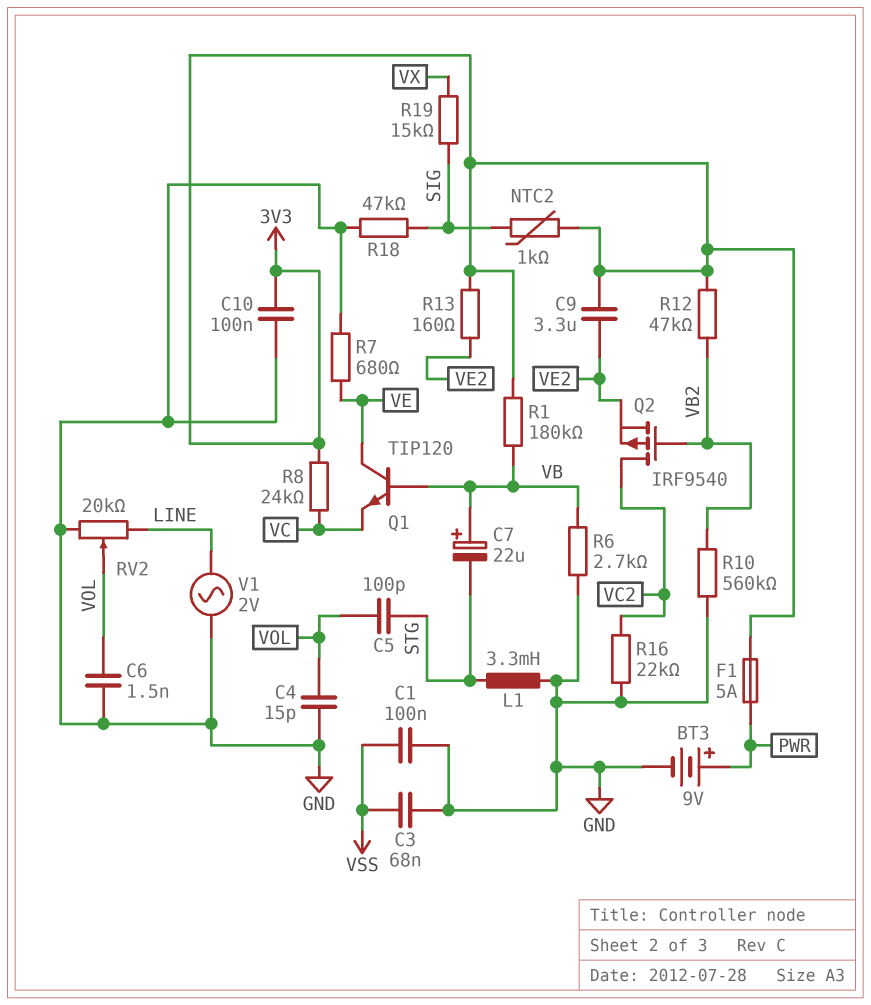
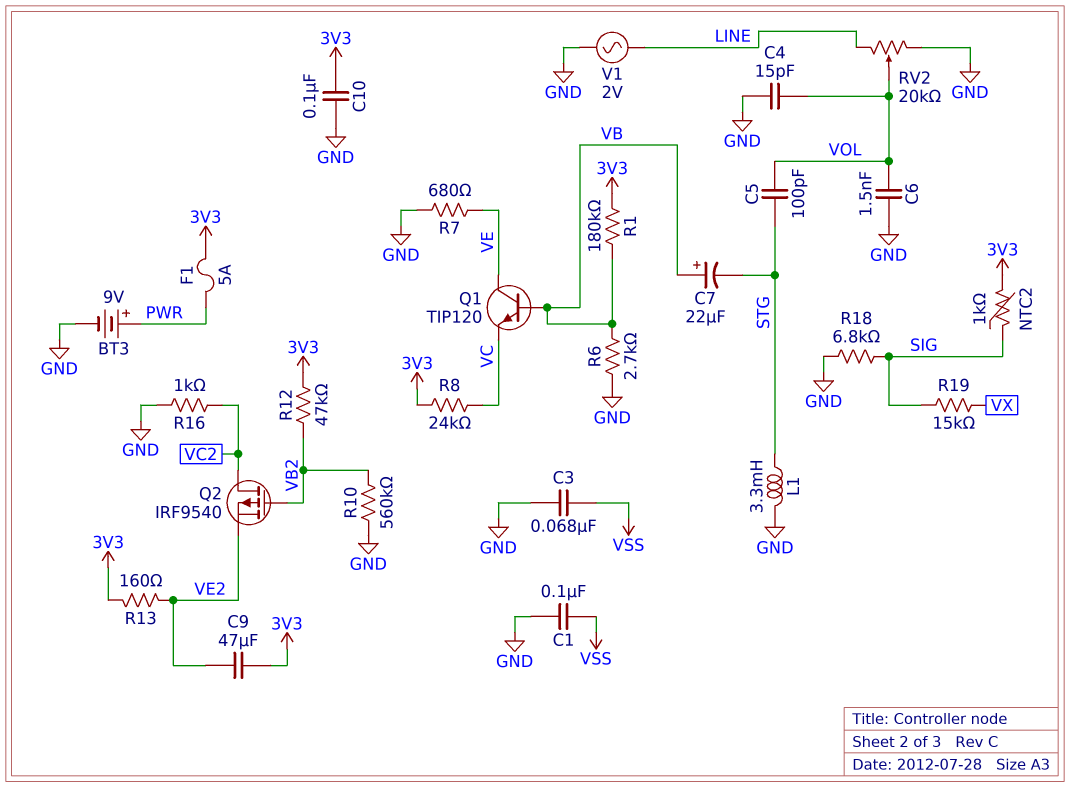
C9: 3.3uF (3V3, VE2) -> 47uF (3V3, VE2)
R16: 22k (GND, VC2) -> 1k (GND, VC2)
R18: 47k (GND, SIG) -> 6.8k (GND, SIG)

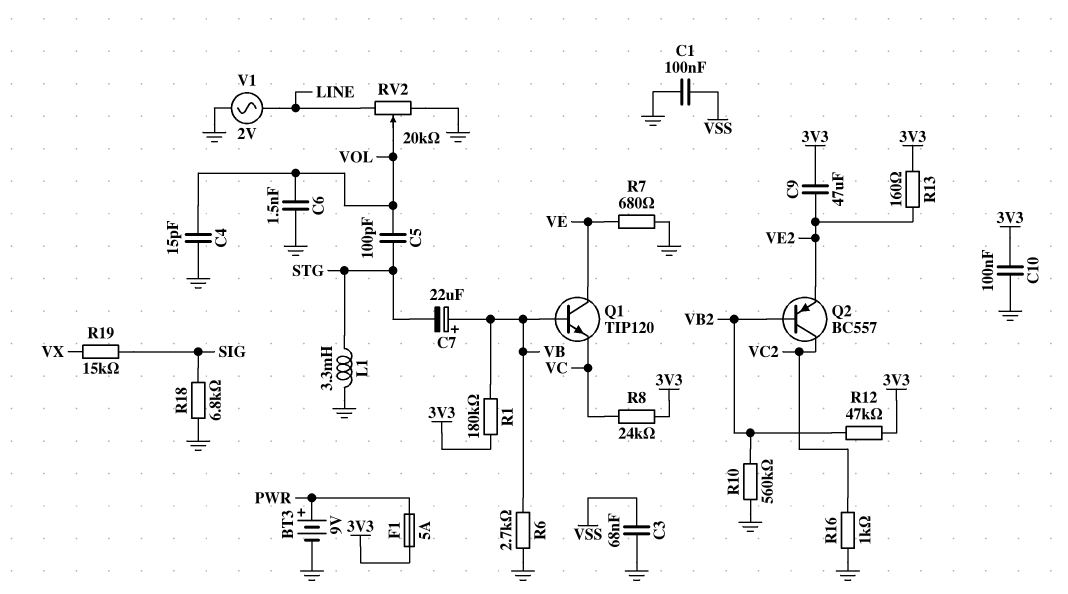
NTC2: 1k (3V3, SIG) -> none
Q2: PMOS IRF9540 (G VB2, D VC2, S VE2) -> PNP BC557 (B VB2, C VC2, E VE2)

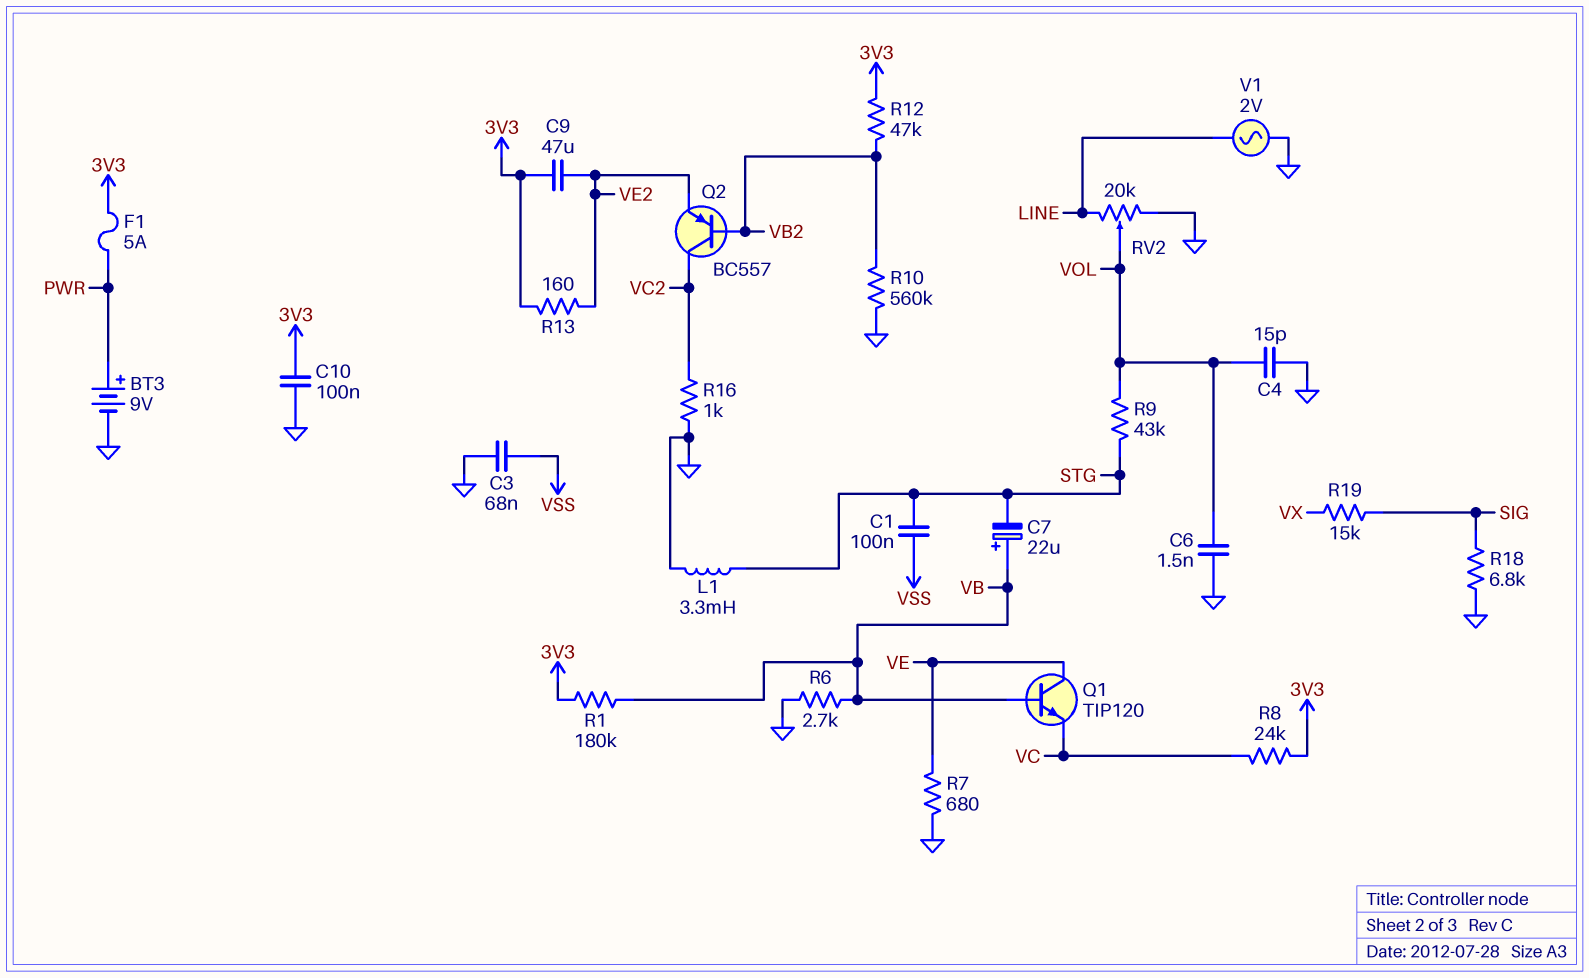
C1: 100nF (GND, VSS) -> 100nF (STG, VSS)
C5: 100pF (STG, VOL) -> none
R9: none -> 43k (STG, VOL)

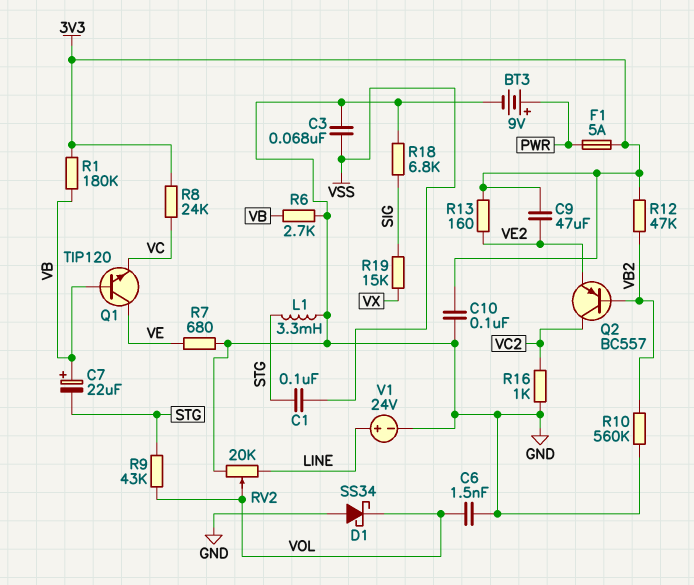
C4: 15pF (GND, VOL) -> none
D1: none -> schottky SS34 (A GND, K VOL)
V1: AC 2V (GND, LINE) -> 24V (plus LINE, minus GND)

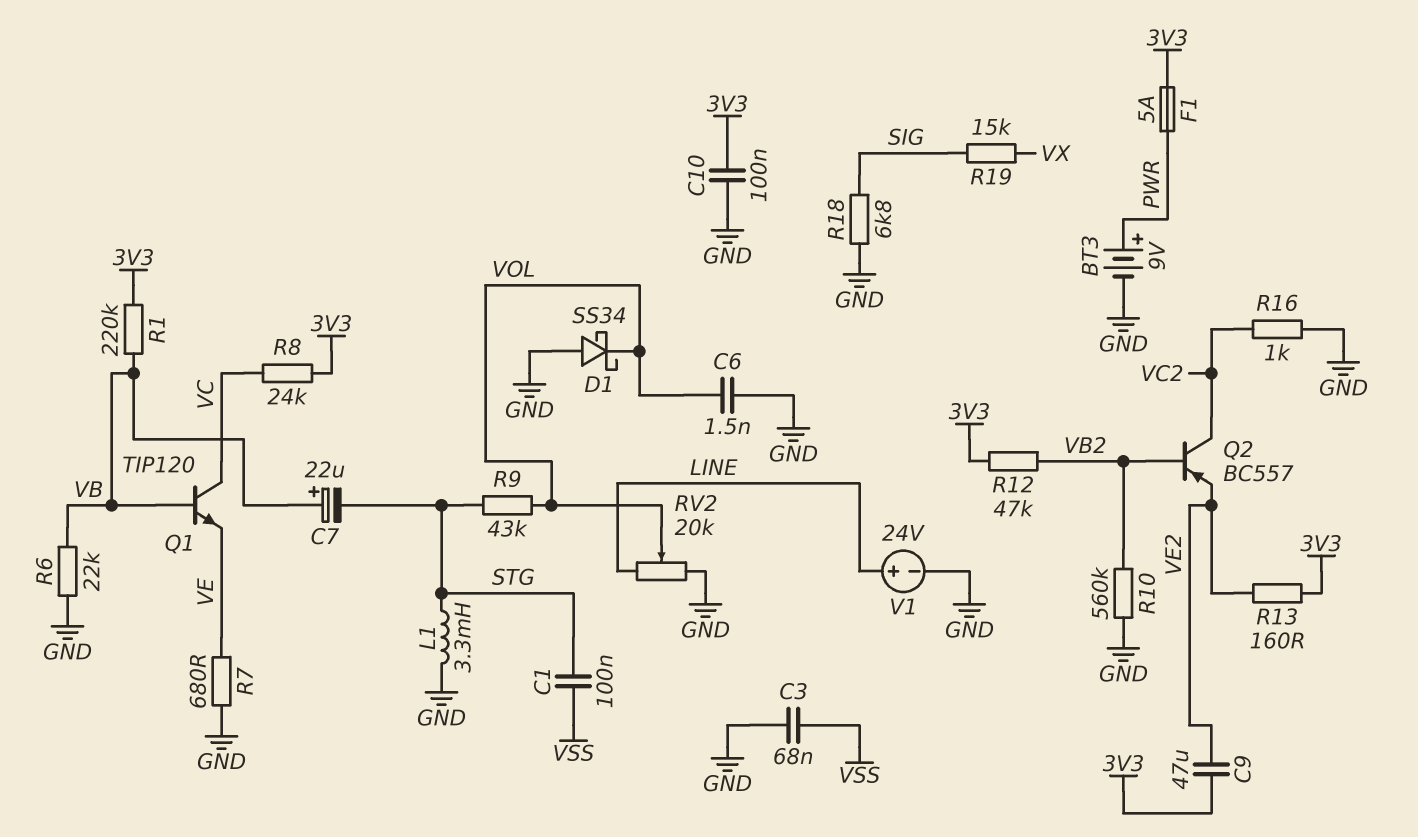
Q1: NPN TIP120 (B VB, C VE, E VC) -> NPN TIP120 (B VB, C VC, E VE)
R1: 180k (3V3, VB) -> 220k (3V3, VB)
R6: 2.7k (GND, VB) -> 22k (GND, VB)

